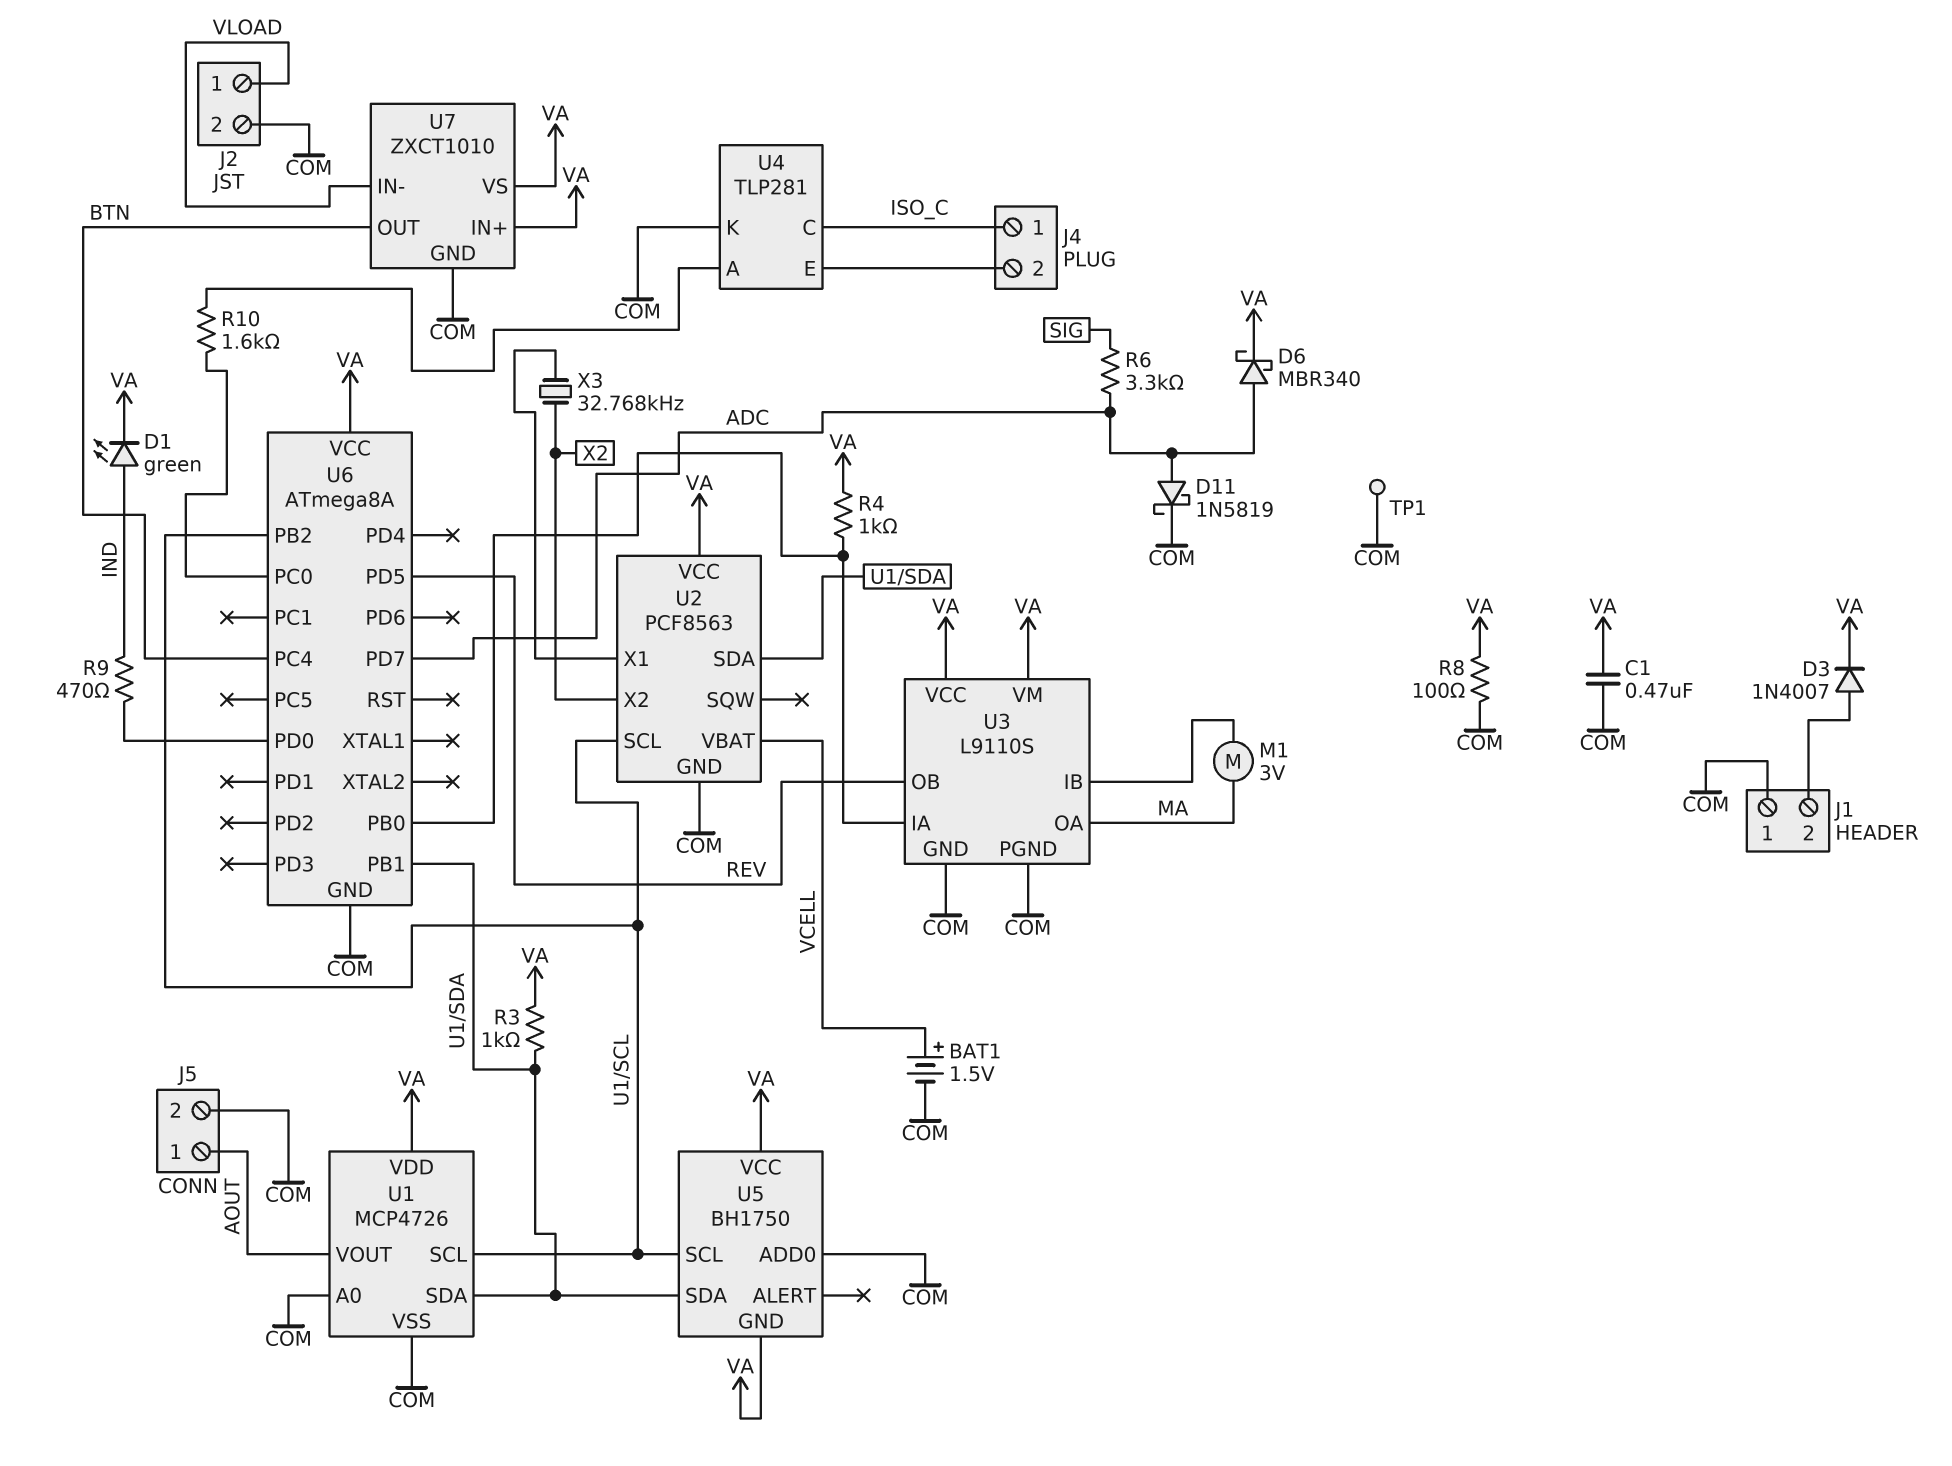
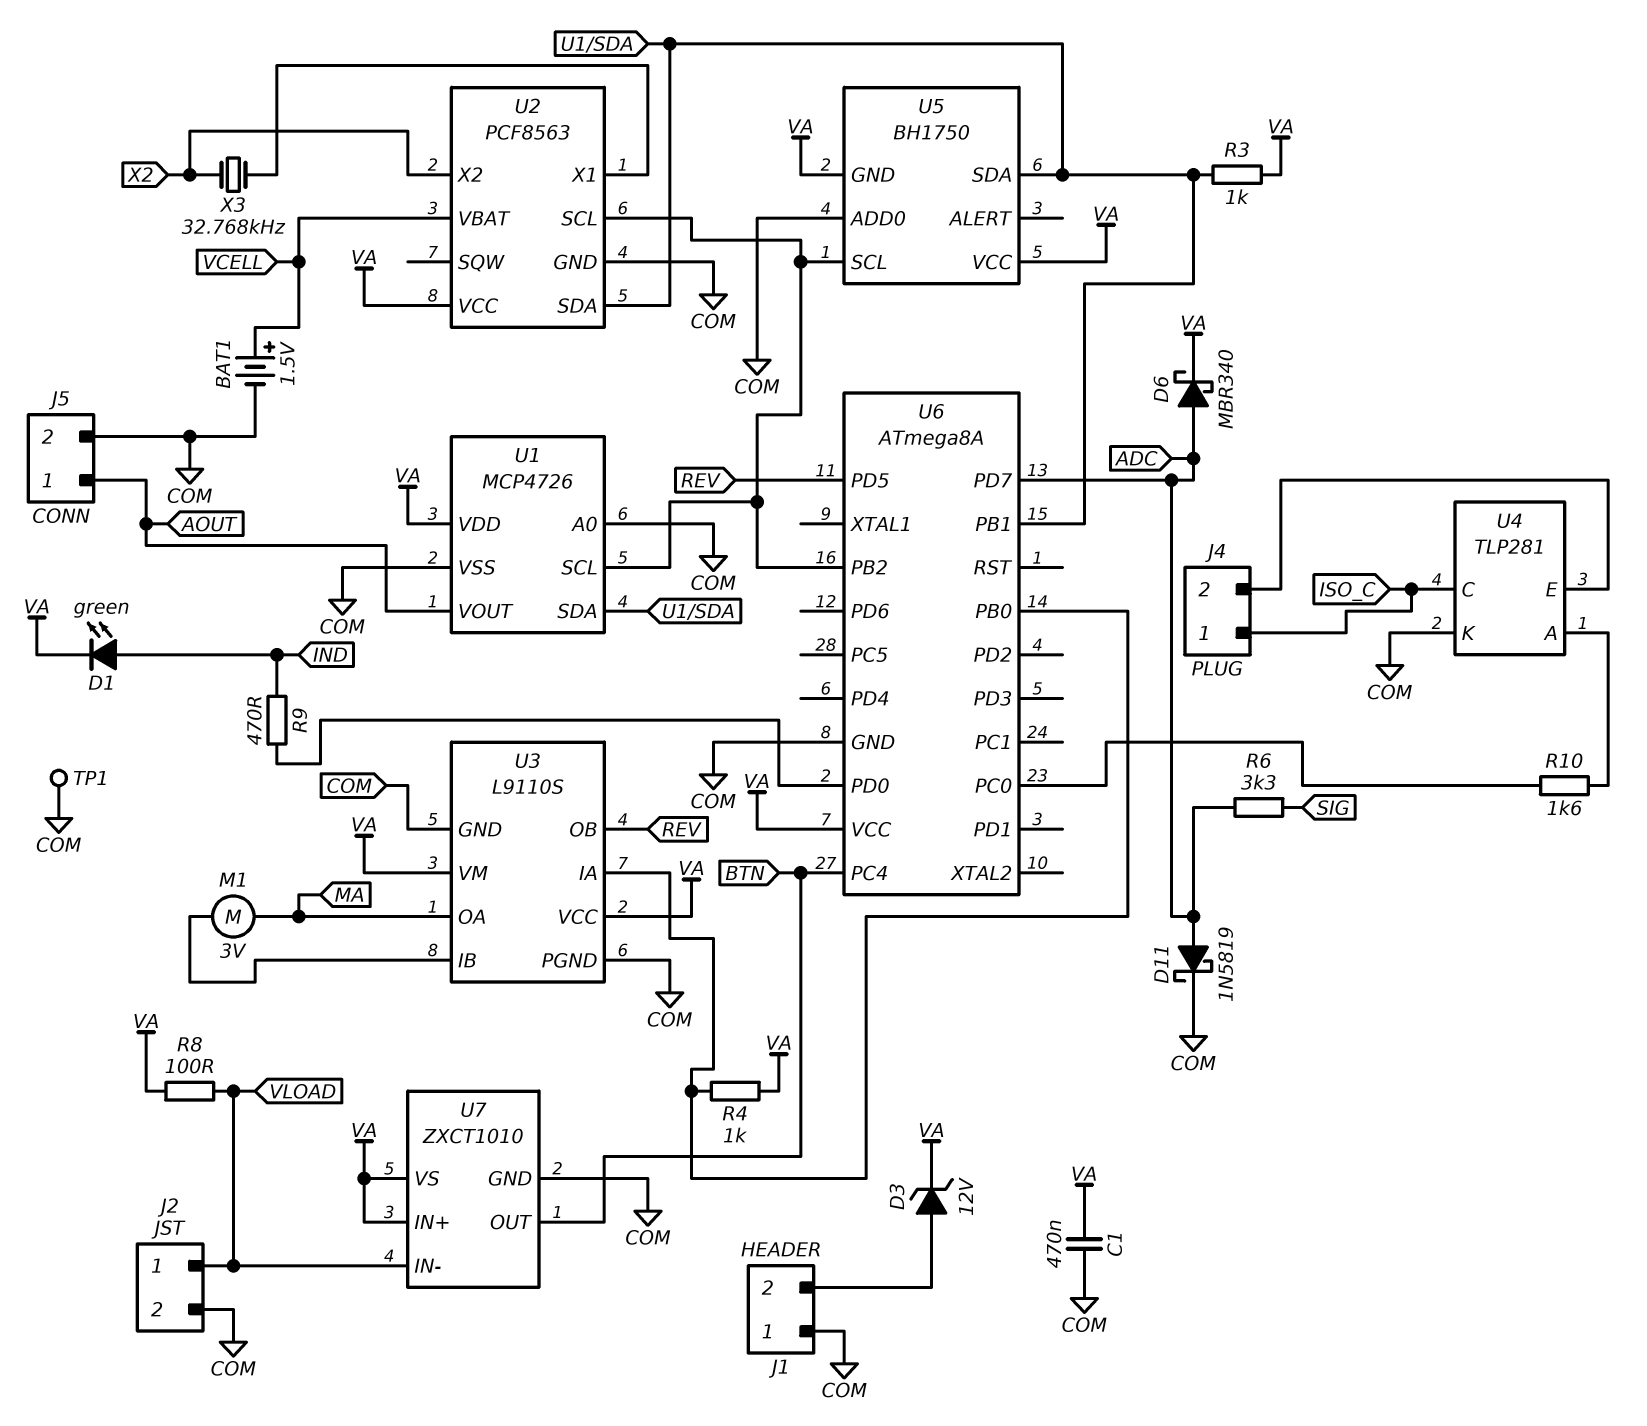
D3: diode 1N4007 (A J1/2, K VA) -> zener 12V (A J1/2, K VA)
R8: 100 (COM, VA) -> 100 (VA, VLOAD)

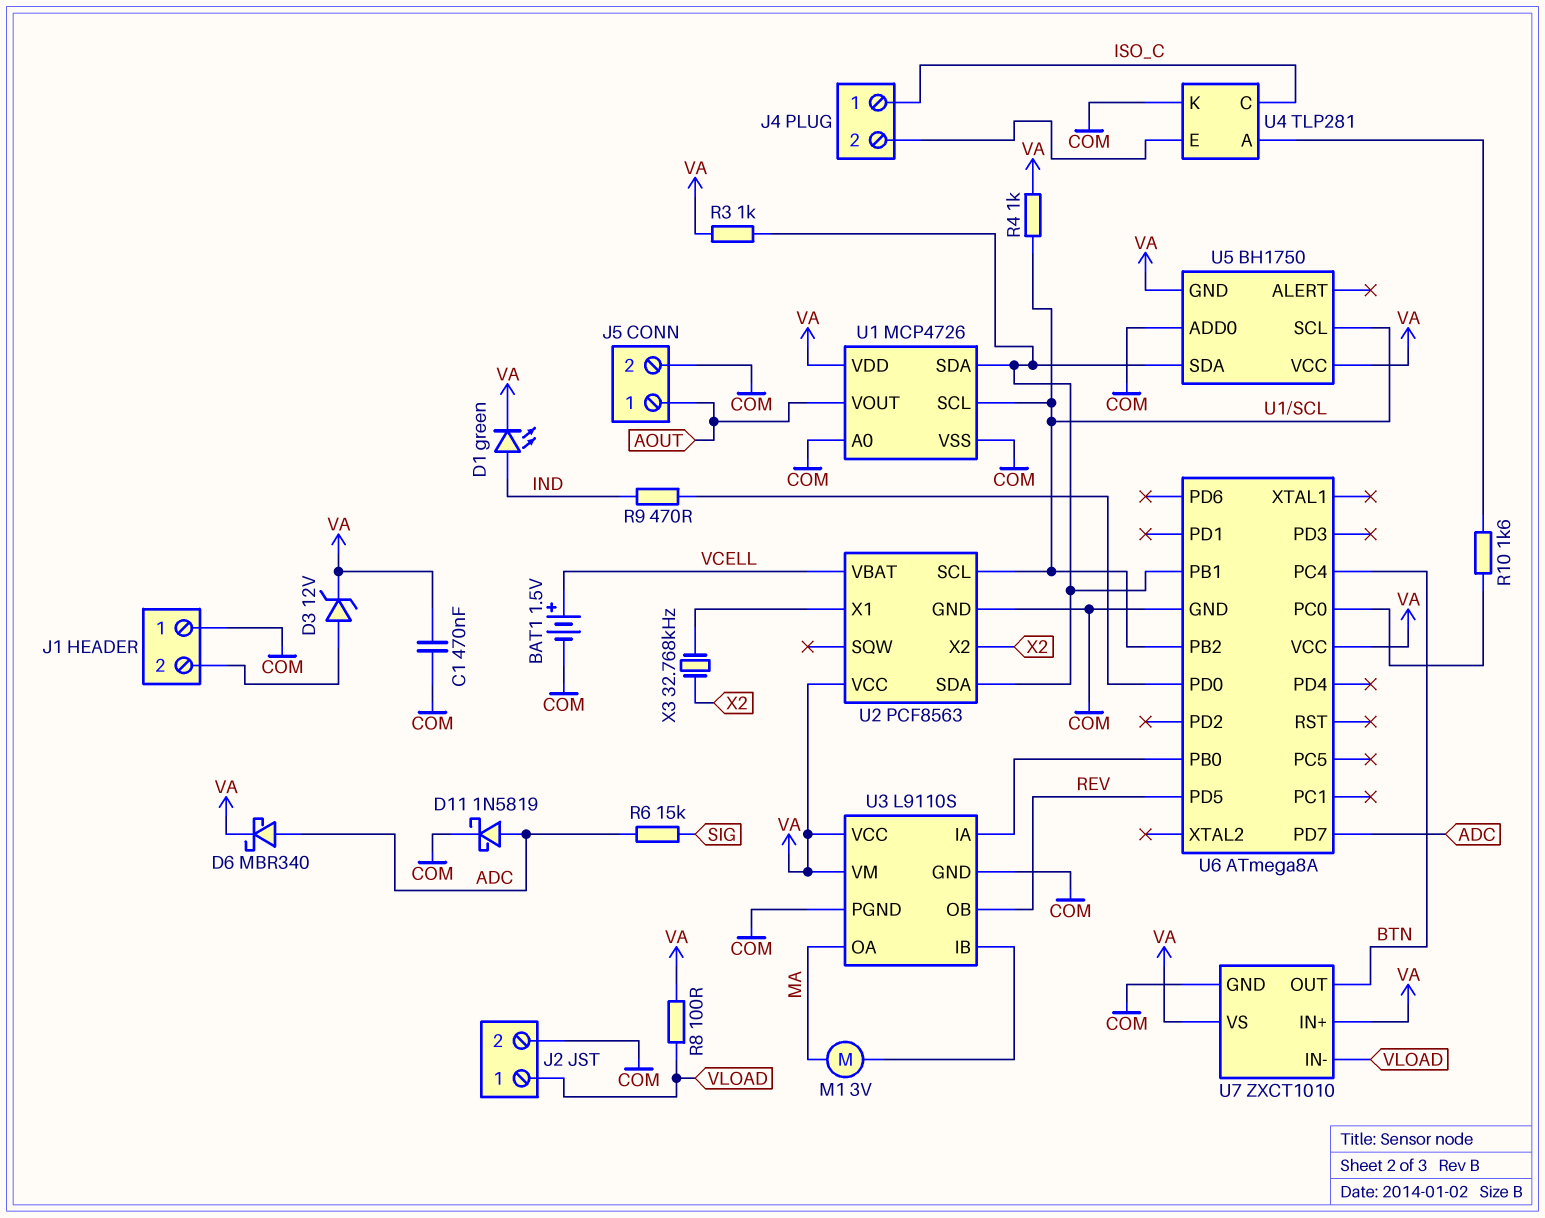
R4: 1k (U3/IA, VA) -> 1k (U1/SCL, VA)
R6: 3.3k (ADC, SIG) -> 15k (ADC, SIG)
TP1: test point (COM) -> none

